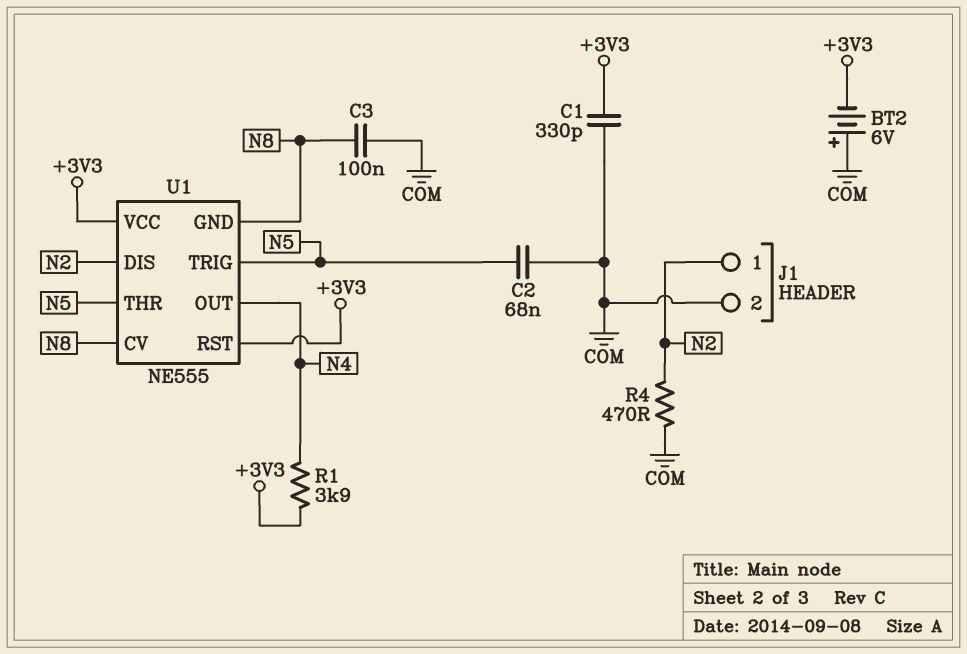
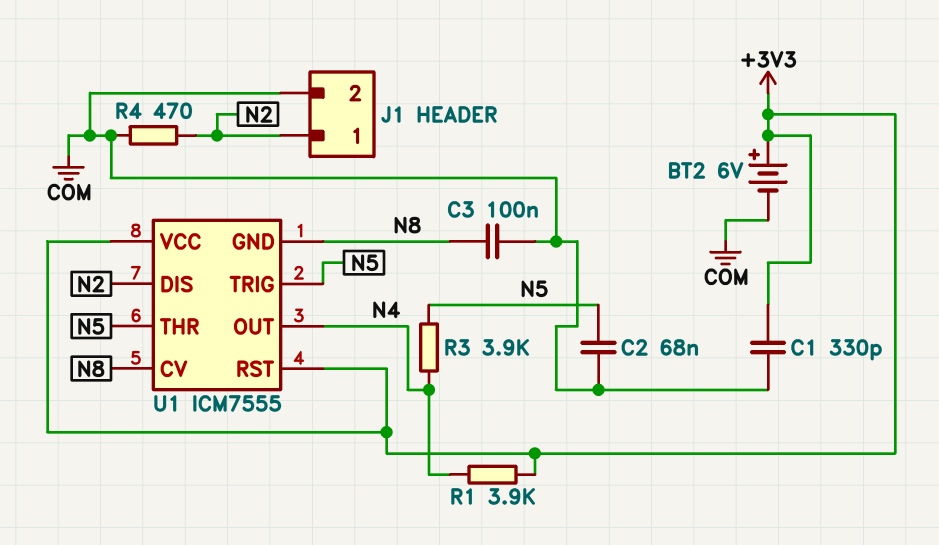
BT2: 6V (plus COM, minus +3V3) -> 6V (plus +3V3, minus COM)
R3: none -> 3.9k (N4, N5)
U1: NE555 -> ICM7555

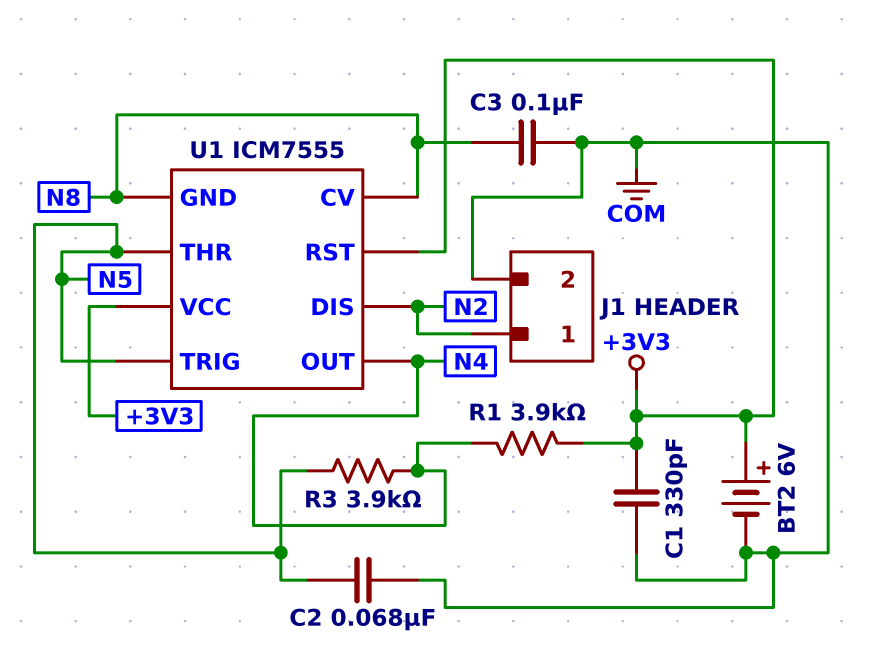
R4: 470 (COM, N2) -> none

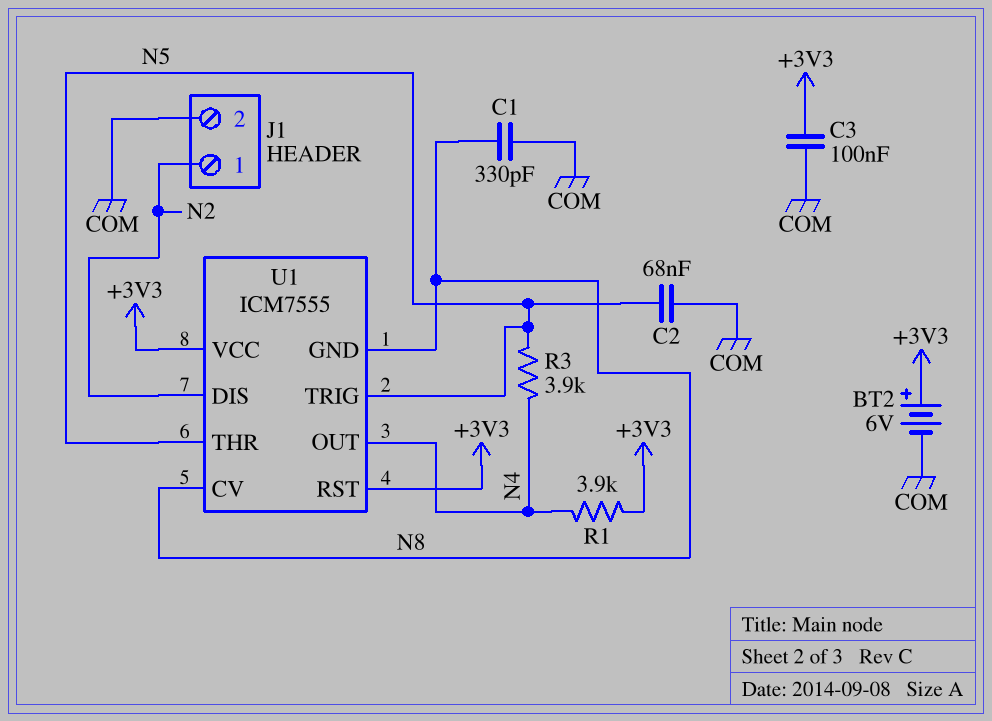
C1: 330pF (+3V3, COM) -> 330pF (COM, N8)
C3: 100nF (COM, N8) -> 100nF (+3V3, COM)

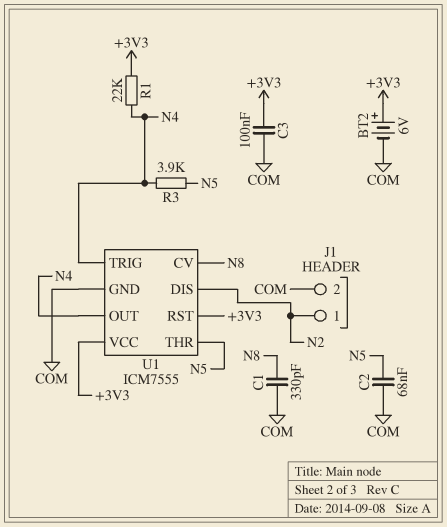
R1: 3.9k (+3V3, N4) -> 22k (+3V3, N4)
U1 pin GND: N8 -> COM
U1 pin TRIG: N5 -> N4

